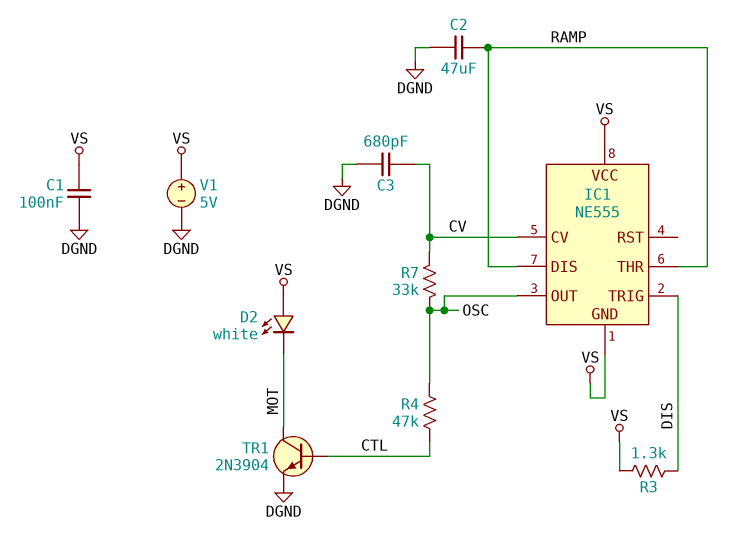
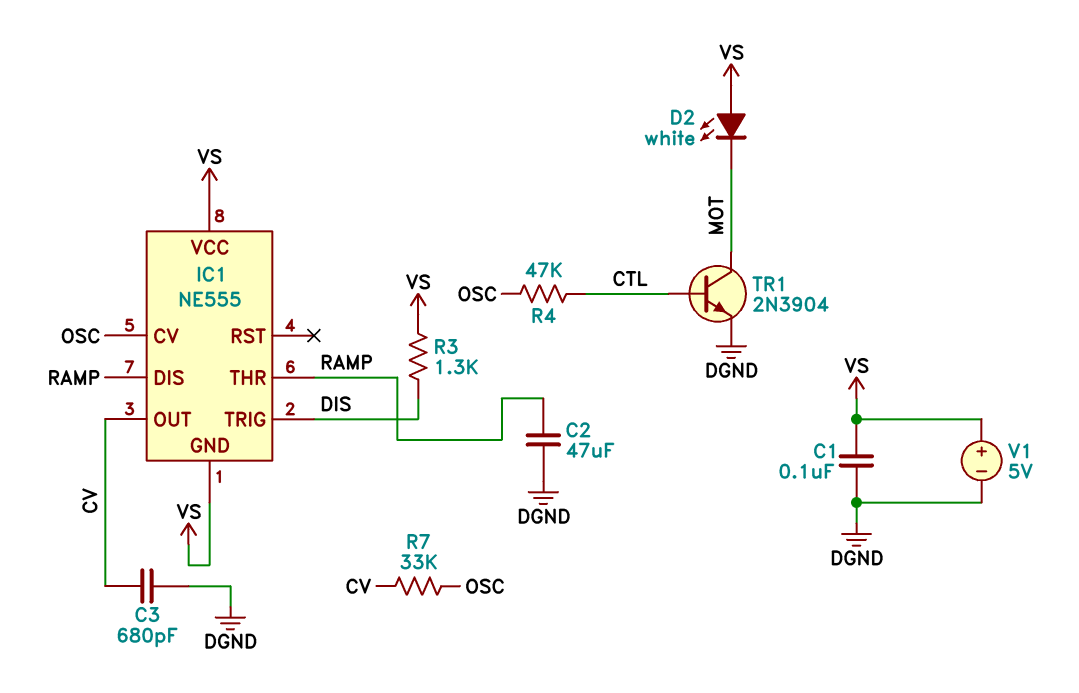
IC1 pin CV: CV -> OSC
IC1 pin OUT: OSC -> CV

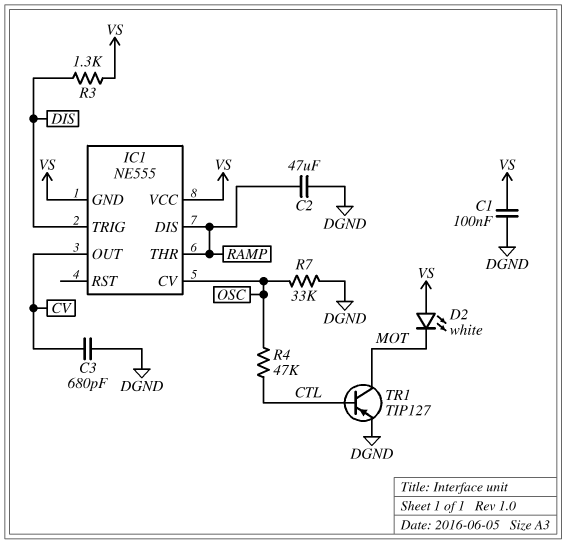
R7: 33k (CV, OSC) -> 33k (DGND, OSC)
TR1: NPN 2N3904 (B CTL, C MOT, E DGND) -> PNP TIP127 (B CTL, C MOT, E DGND)
V1: 5V (plus VS, minus DGND) -> none

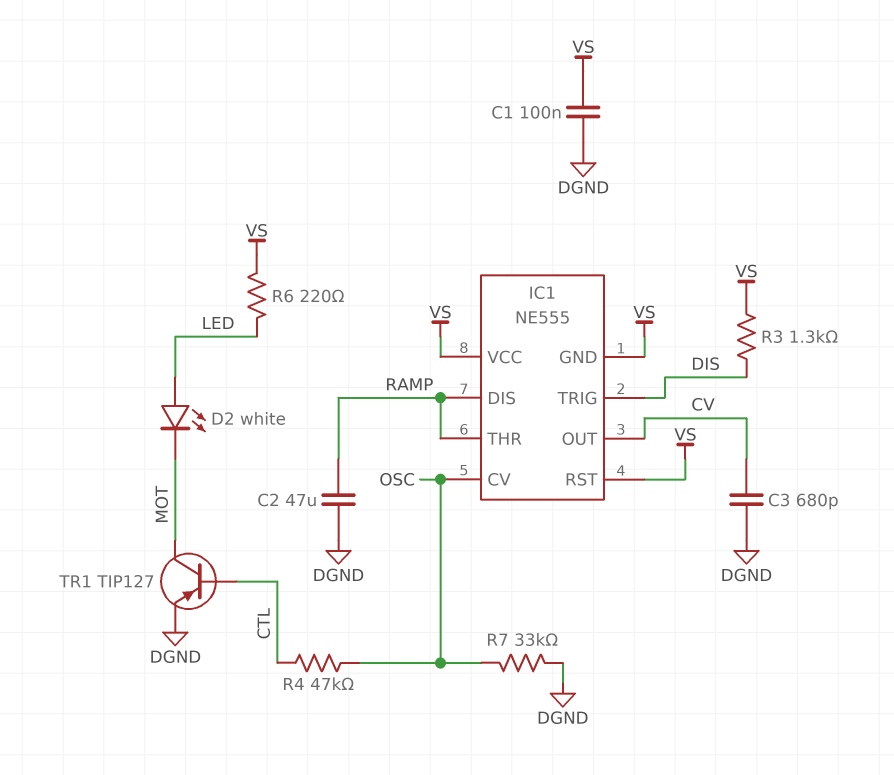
D2: LED white (A VS, K MOT) -> LED white (A LED, K MOT)
IC1 pin RST: none -> VS
R6: none -> 220 (LED, VS)

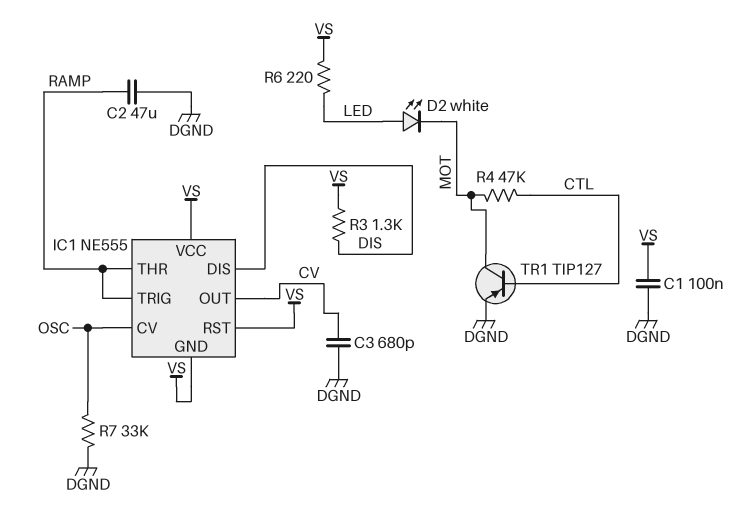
IC1 pin DIS: RAMP -> DIS
IC1 pin TRIG: DIS -> RAMP
R4: 47k (CTL, OSC) -> 47k (CTL, MOT)

